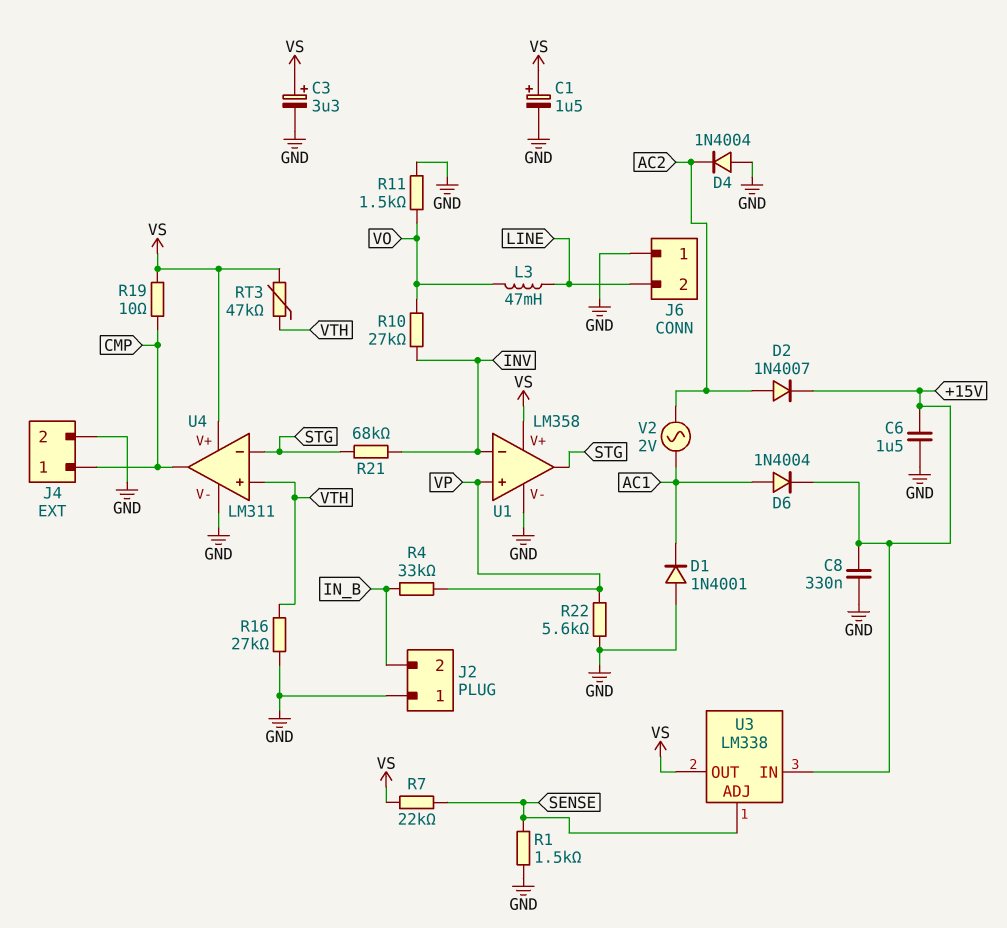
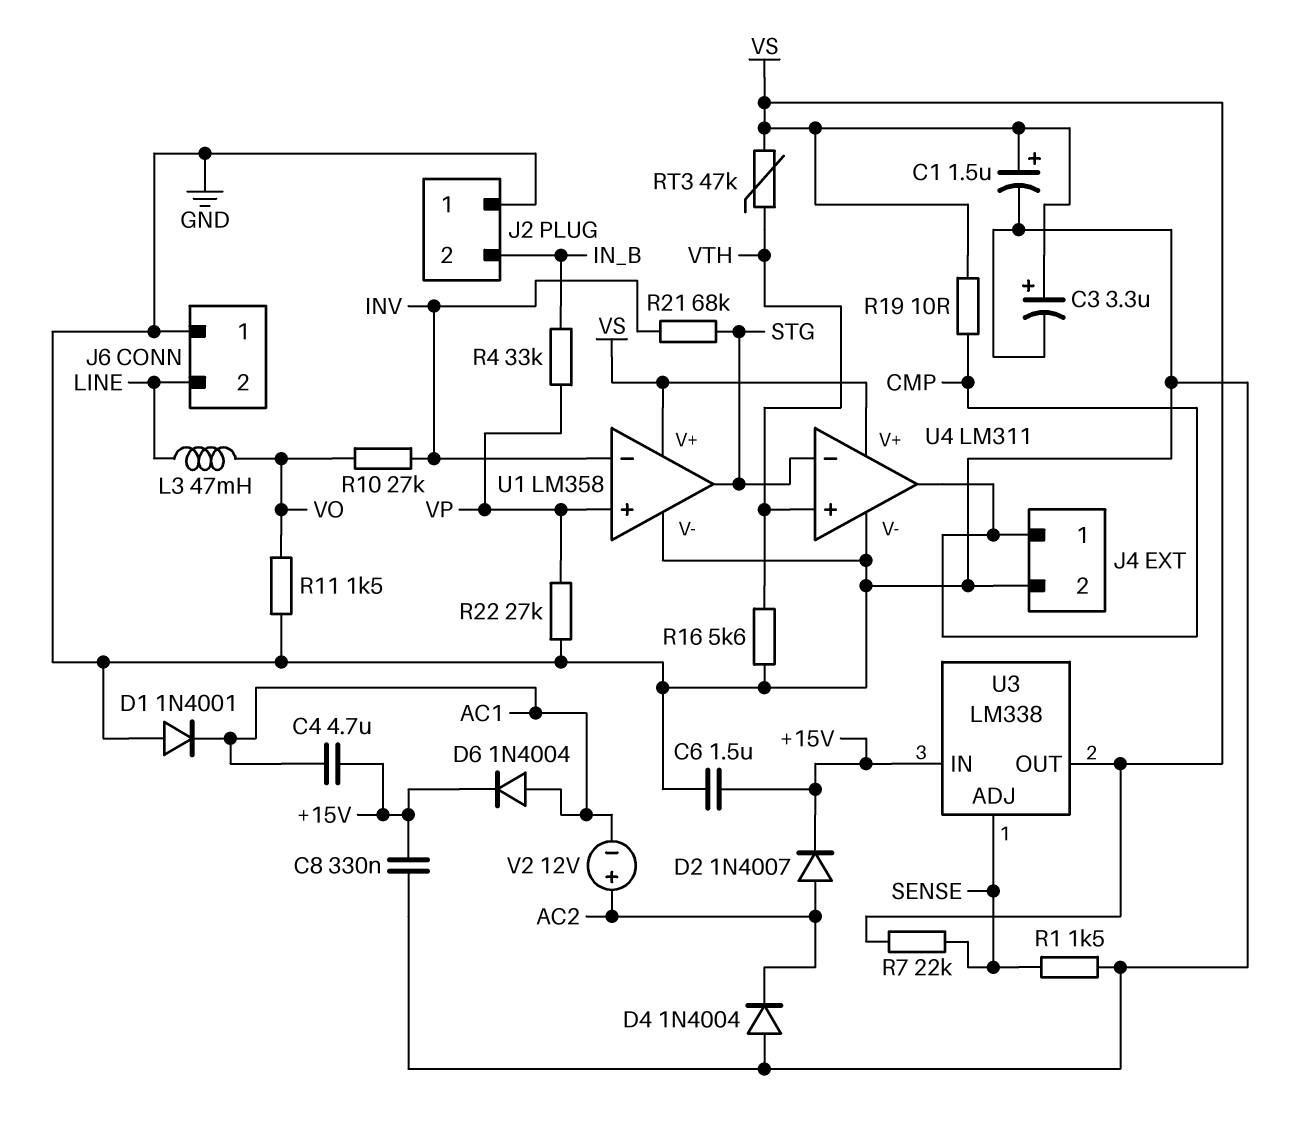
C4: none -> 4.7uF (+15V, AC1)
R16: 27k (GND, VTH) -> 5.6k (GND, VTH)
R22: 5.6k (GND, VP) -> 27k (GND, VP)
V2: AC 2V (AC1, AC2) -> 12V (plus AC2, minus AC1)

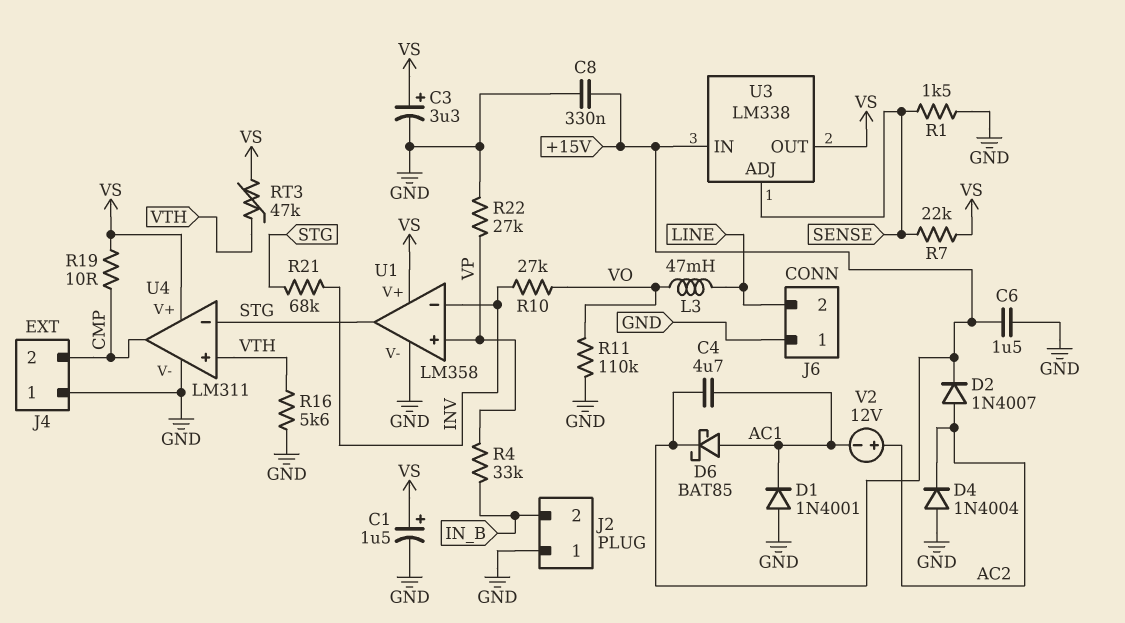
D6: diode 1N4004 (A AC1, K +15V) -> schottky BAT85 (A AC1, K +15V)
J4 pin 1: CMP -> GND
J4 pin 2: GND -> CMP
R11: 1.5k (GND, VO) -> 110k (GND, VO)

